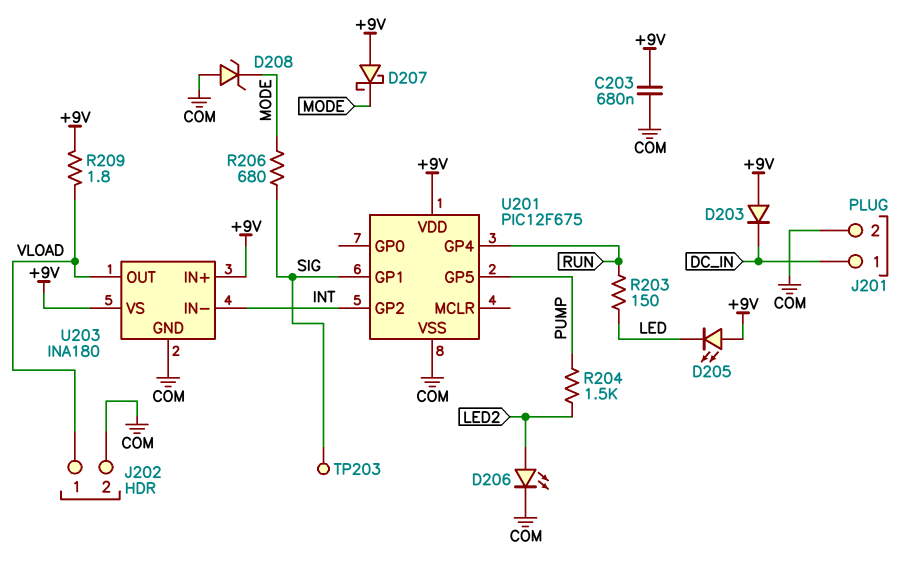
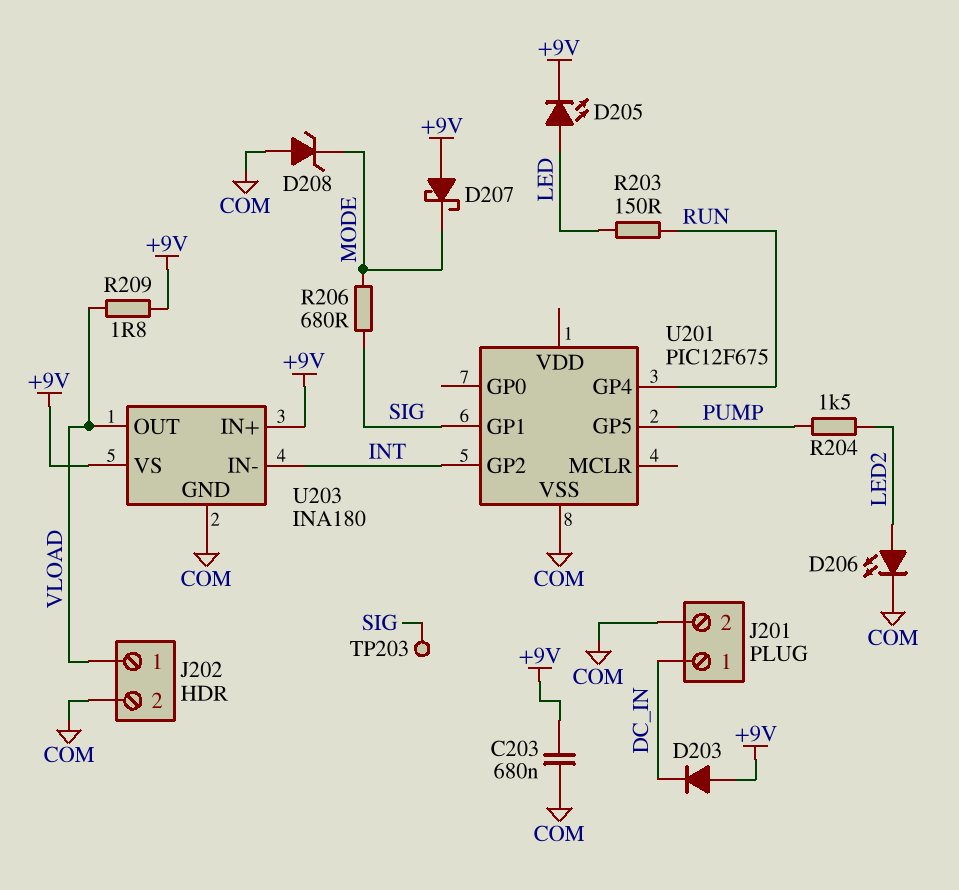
D205: LED (A +9V, K LED) -> LED (A LED, K +9V)
U201 pin VDD: +9V -> none

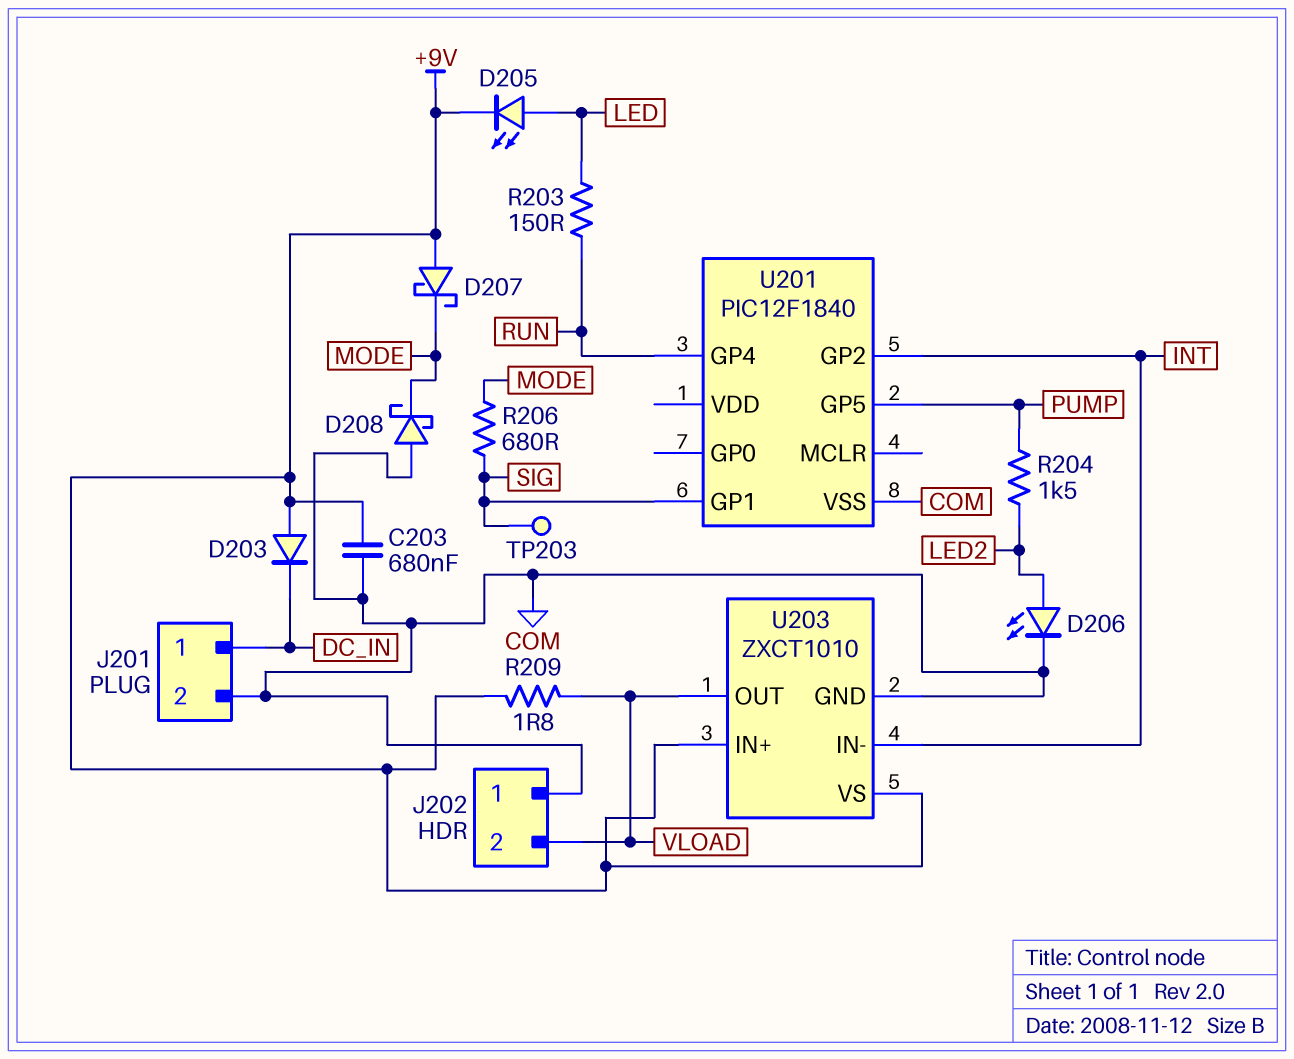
D208: zener (A COM, K MODE) -> schottky (A COM, K MODE)
J202 pin 1: VLOAD -> COM
J202 pin 2: COM -> VLOAD
U201: PIC12F675 -> PIC12F1840
U203: INA180 -> ZXCT1010

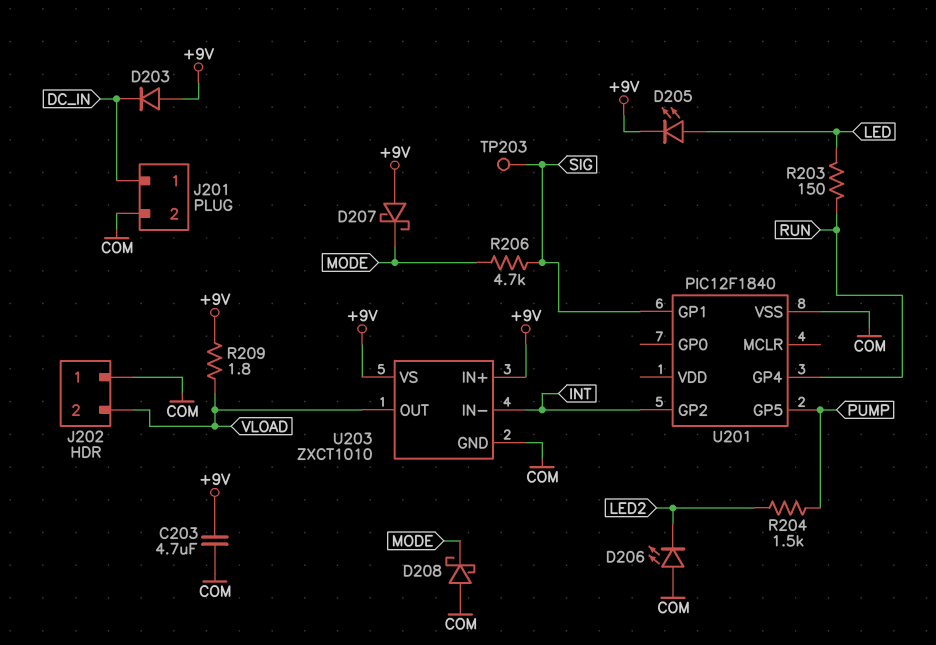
C203: 680nF (+9V, COM) -> 4.7uF (+9V, COM)
D206: LED (A LED2, K COM) -> LED (A COM, K LED2)
R206: 680 (MODE, SIG) -> 4.7k (MODE, SIG)

